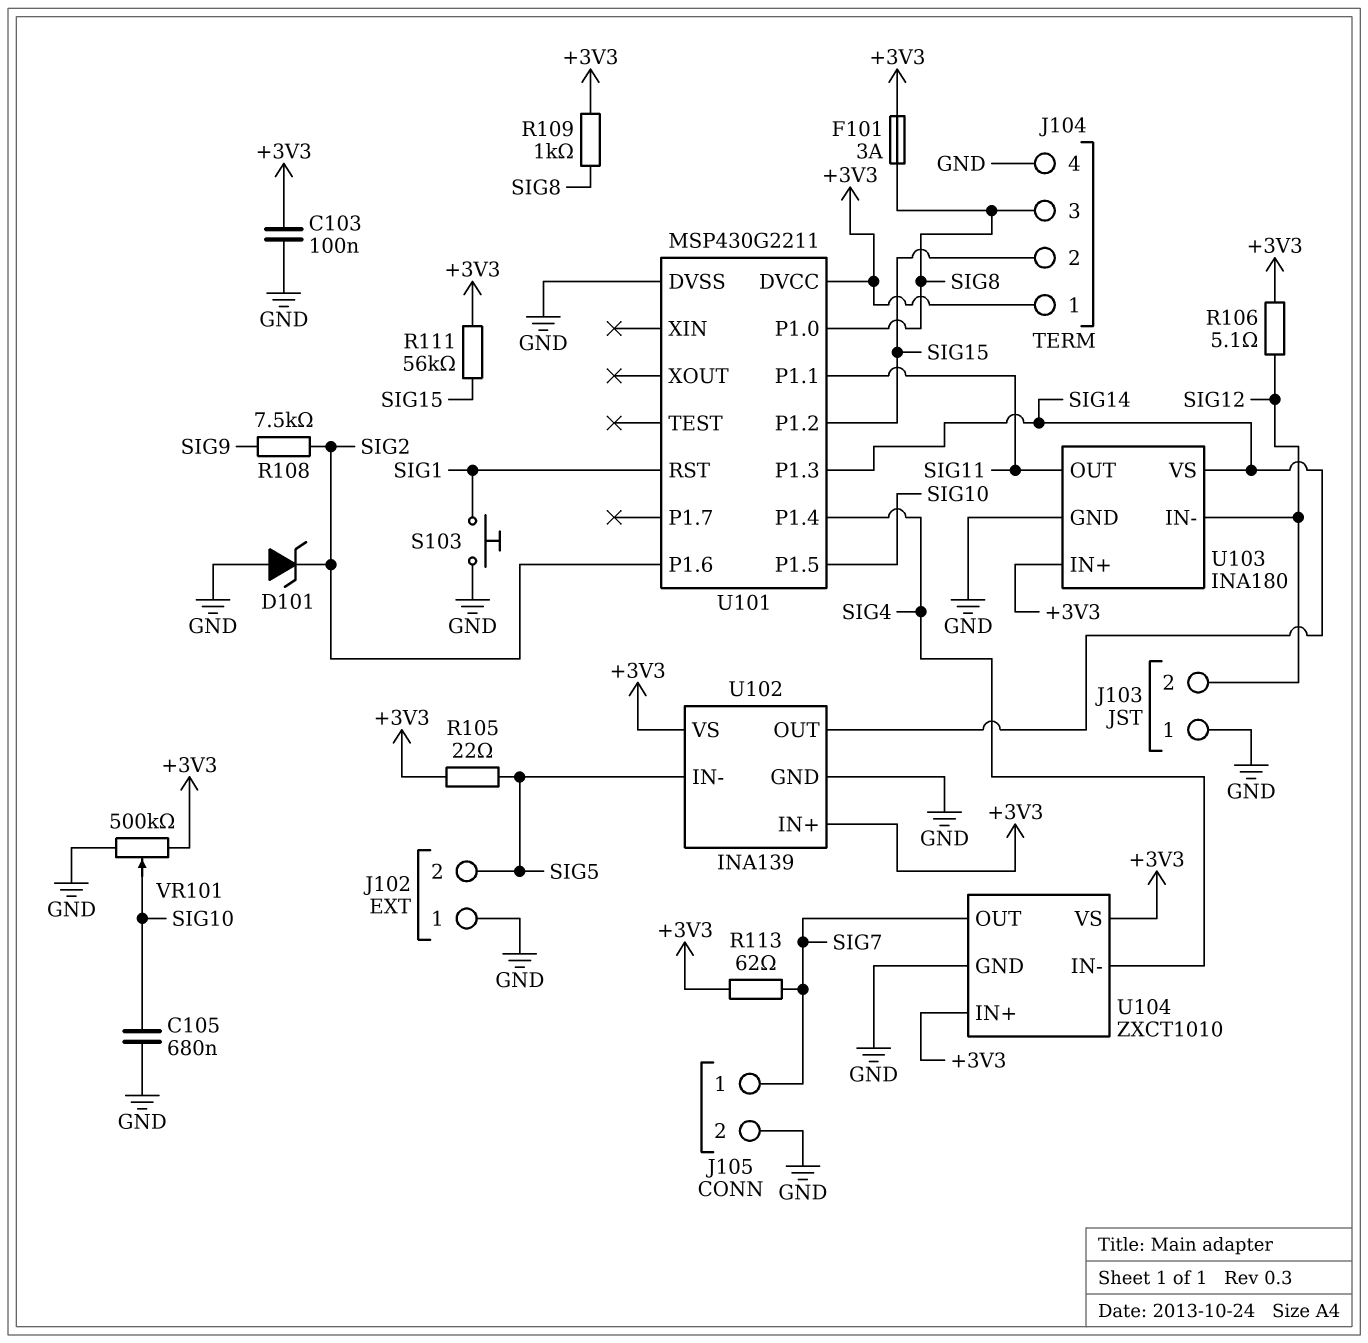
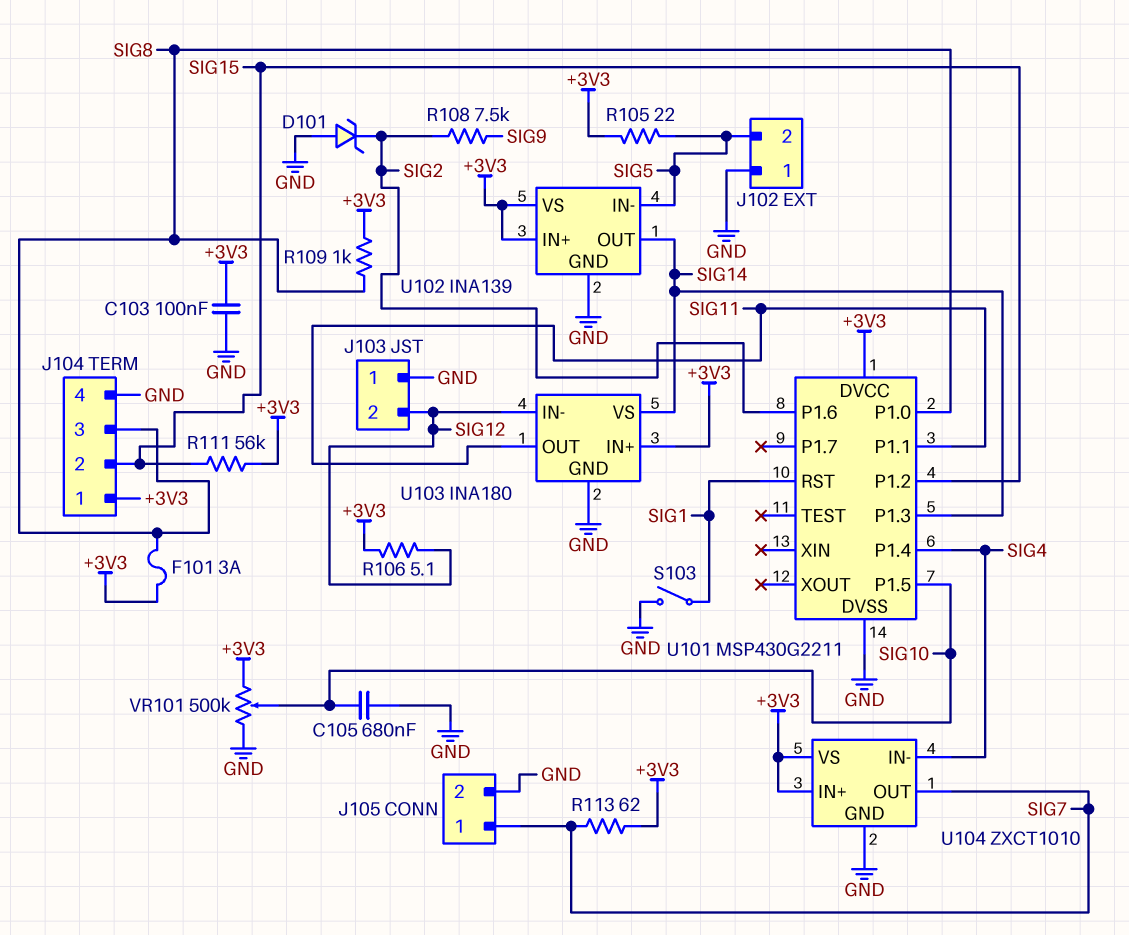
S103: button (GND, SIG1) -> switch (GND, SIG1)

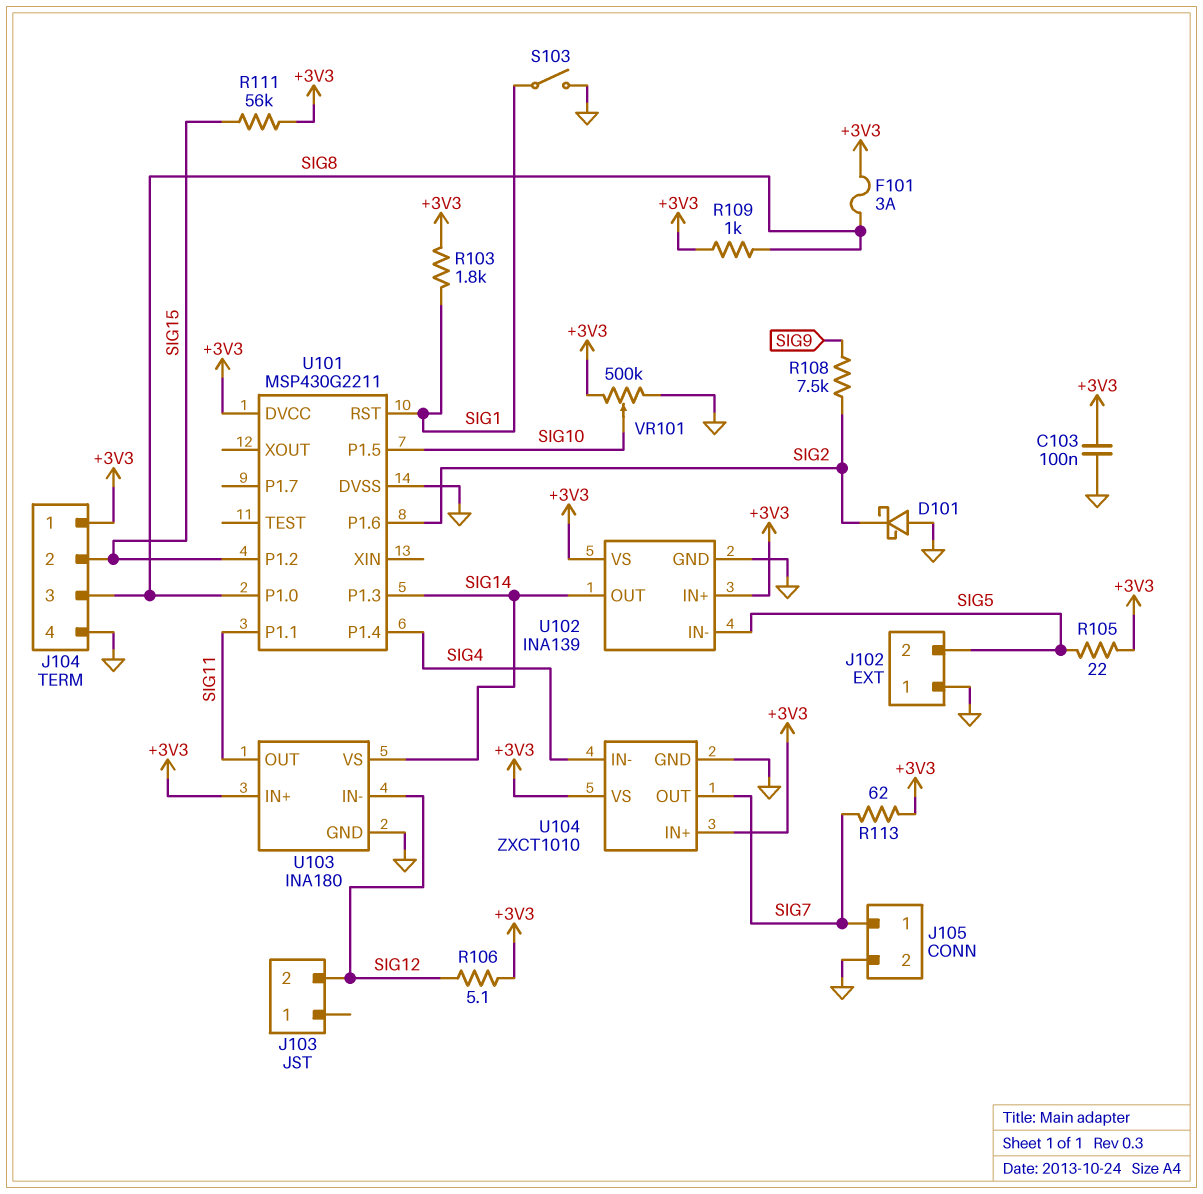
C105: 680nF (GND, SIG10) -> none
D101: zener (A GND, K SIG2) -> schottky (A GND, K SIG2)
J103 pin 1: GND -> none
R103: none -> 1.8k (+3V3, SIG1)

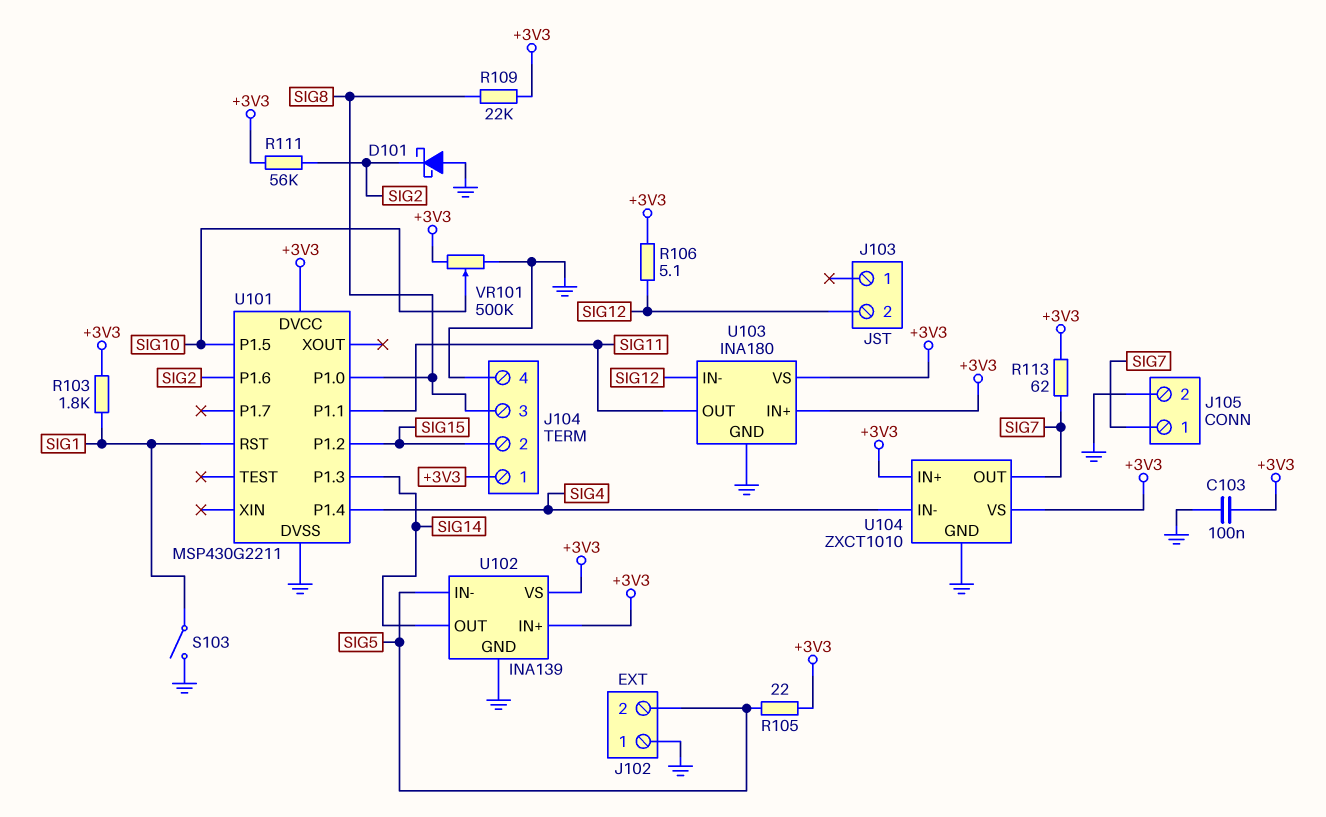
F101: 3A (+3V3, SIG8) -> none
R108: 7.5k (SIG2, SIG9) -> none
R109: 1k (+3V3, SIG8) -> 22k (+3V3, SIG8)
R111: 56k (+3V3, SIG15) -> 56k (+3V3, SIG2)
U103 pin VS: SIG14 -> +3V3

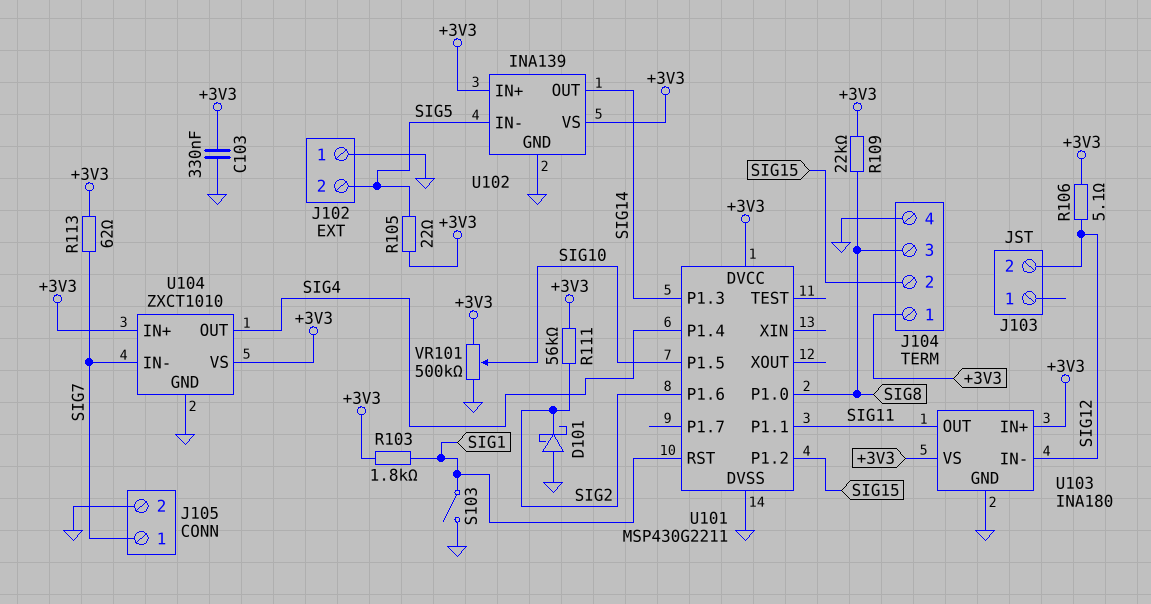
C103: 100nF (+3V3, GND) -> 330nF (+3V3, GND)
U104 pin IN-: SIG4 -> SIG7
U104 pin OUT: SIG7 -> SIG4

